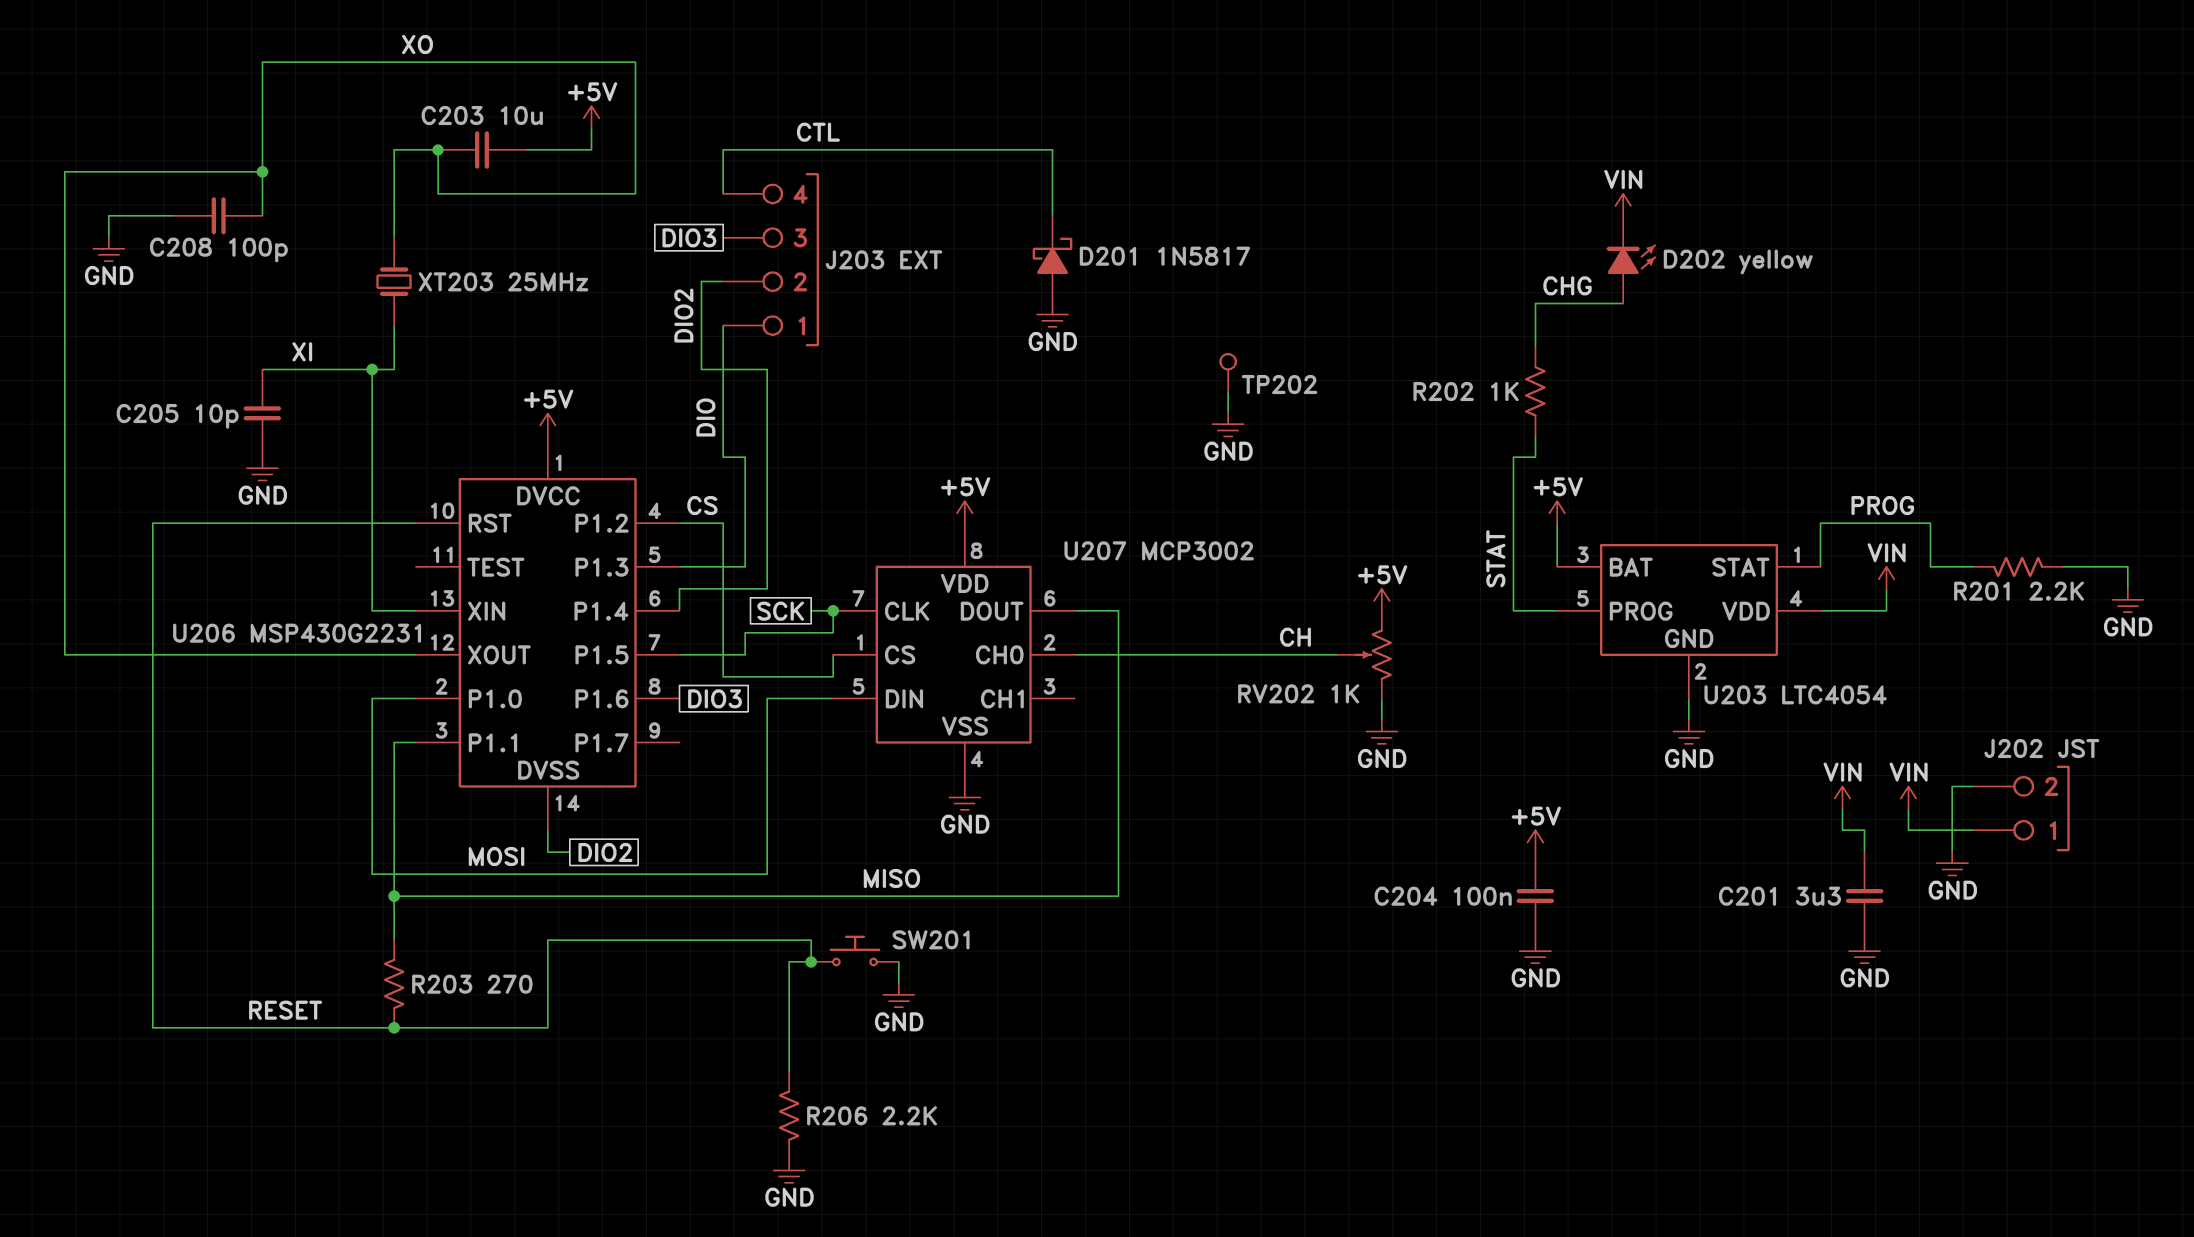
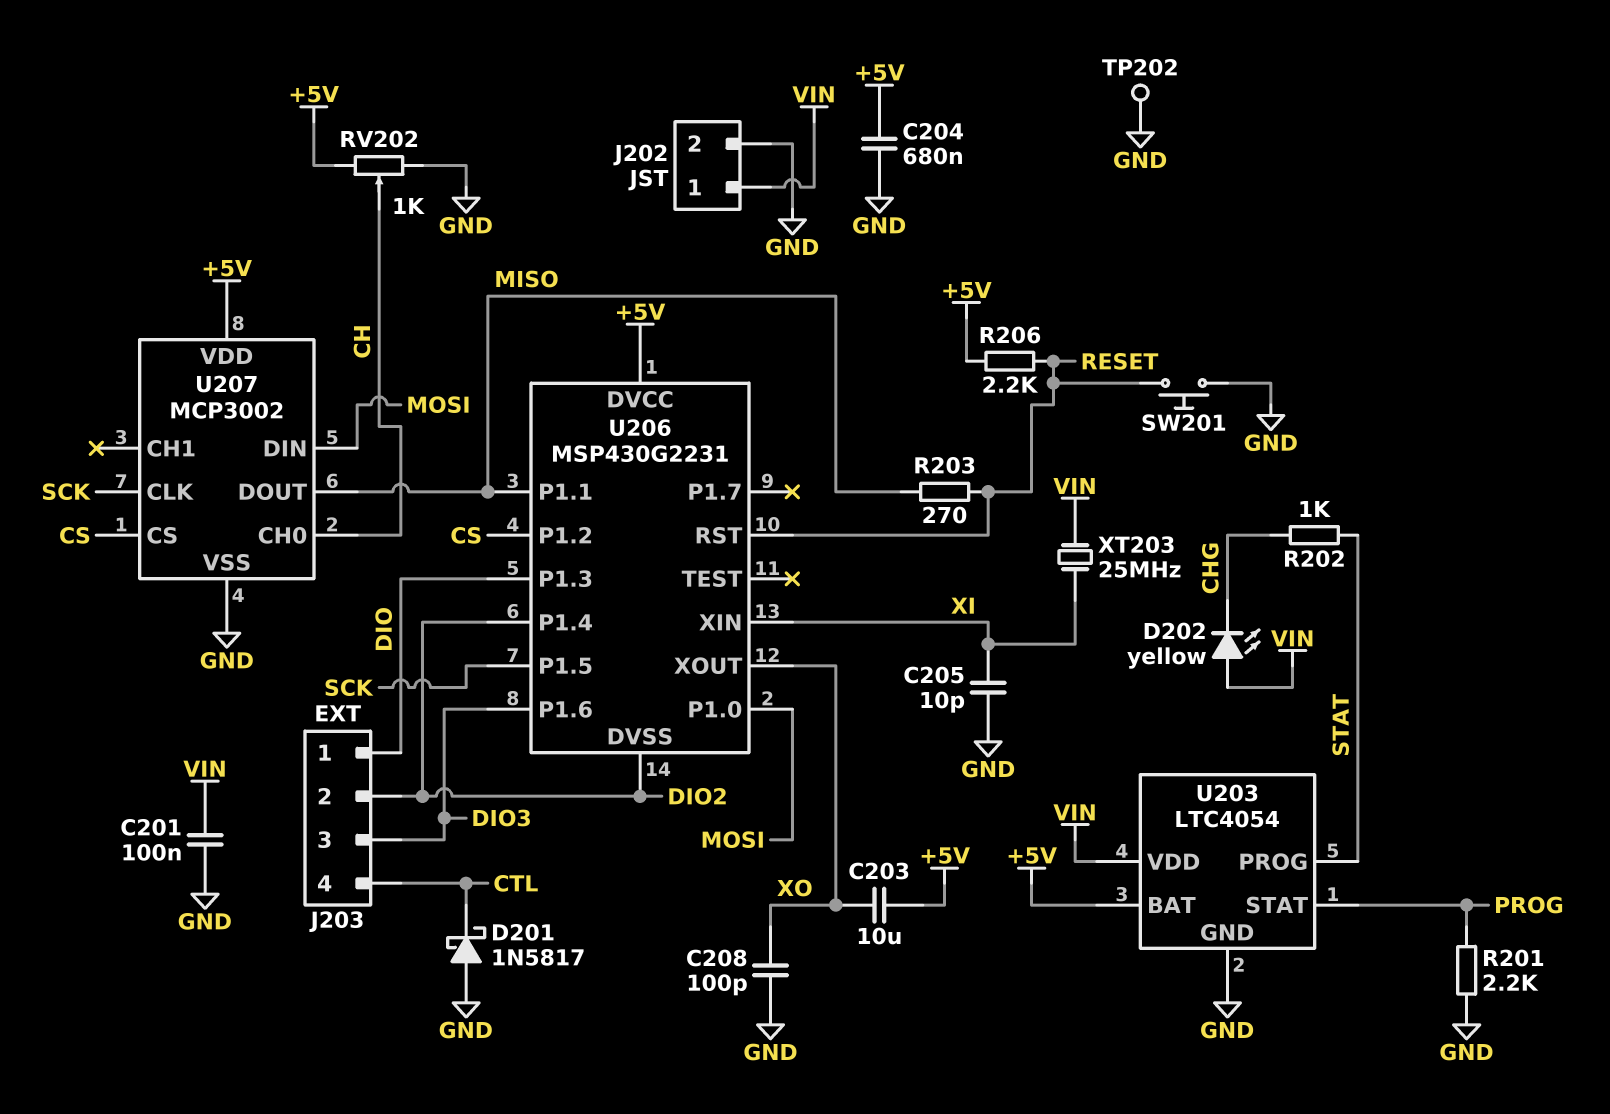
C201: 3.3uF (GND, VIN) -> 100nF (GND, VIN)
C204: 100nF (+5V, GND) -> 680nF (+5V, GND)
D202: LED yellow (A CHG, K VIN) -> LED yellow (A VIN, K CHG)
R206: 2.2k (GND, RESET) -> 2.2k (+5V, RESET)
XT203: 25MHz (XI, XO) -> 25MHz (VIN, XI)

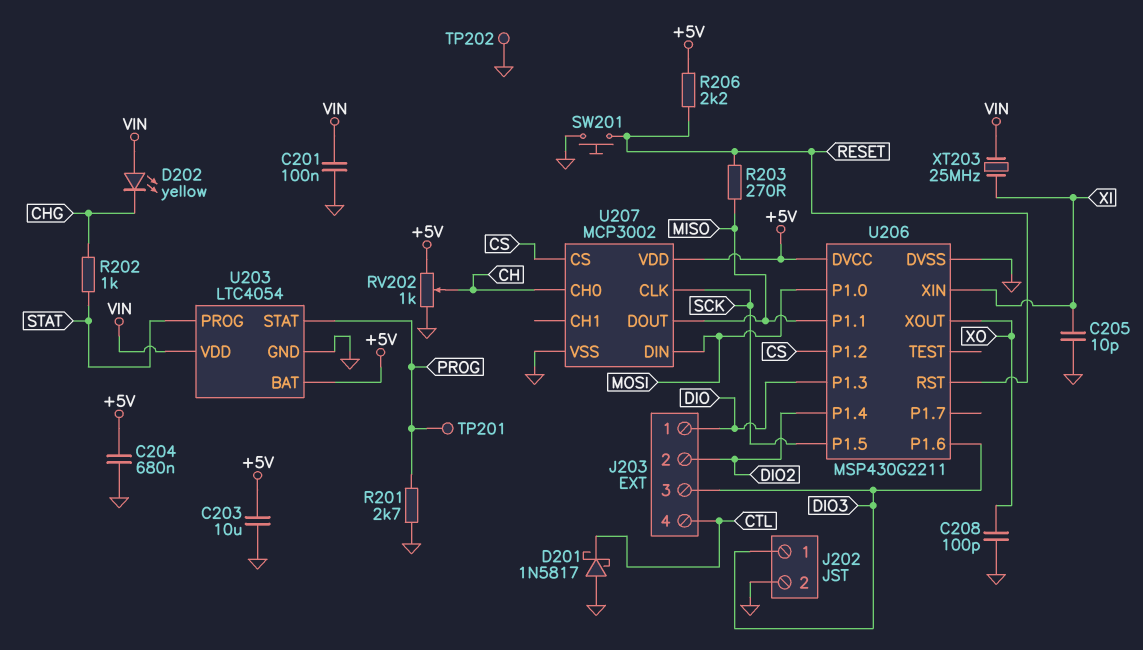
C203: 10uF (+5V, XO) -> 10uF (+5V, GND)
J202 pin 1: VIN -> DIO3
R201: 2.2k (GND, PROG) -> 2.7k (GND, PROG)
TP201: none -> test point (PROG)
U206: MSP430G2231 -> MSP430G2211
U206 pin DVSS: DIO2 -> GND

